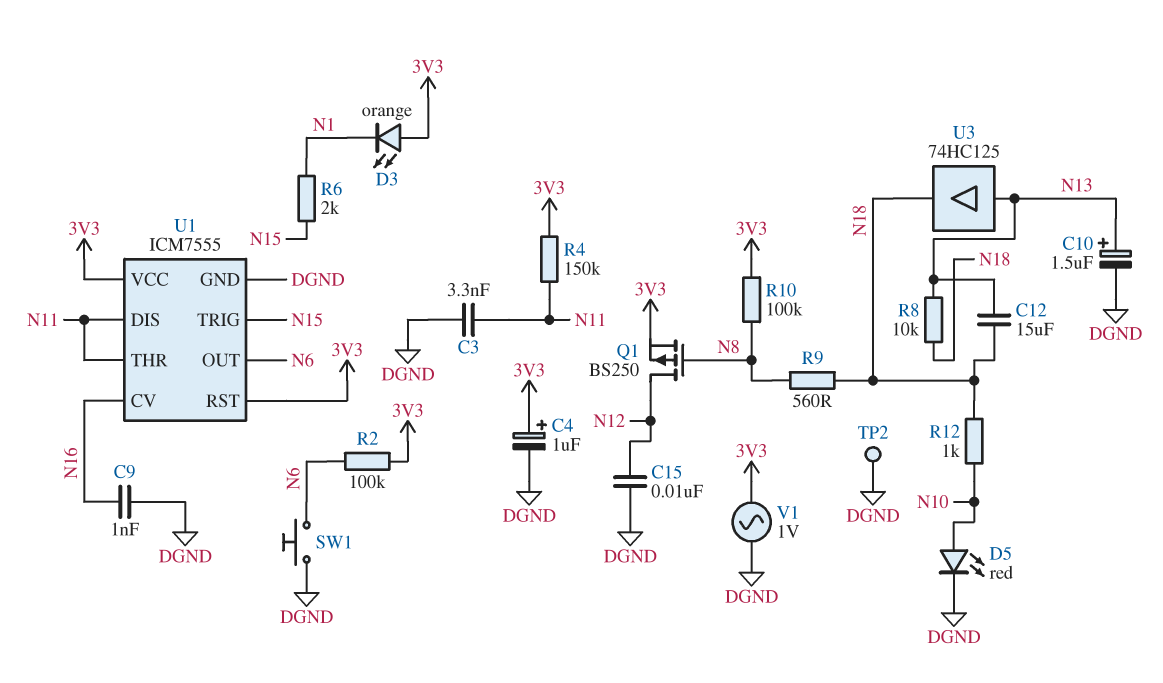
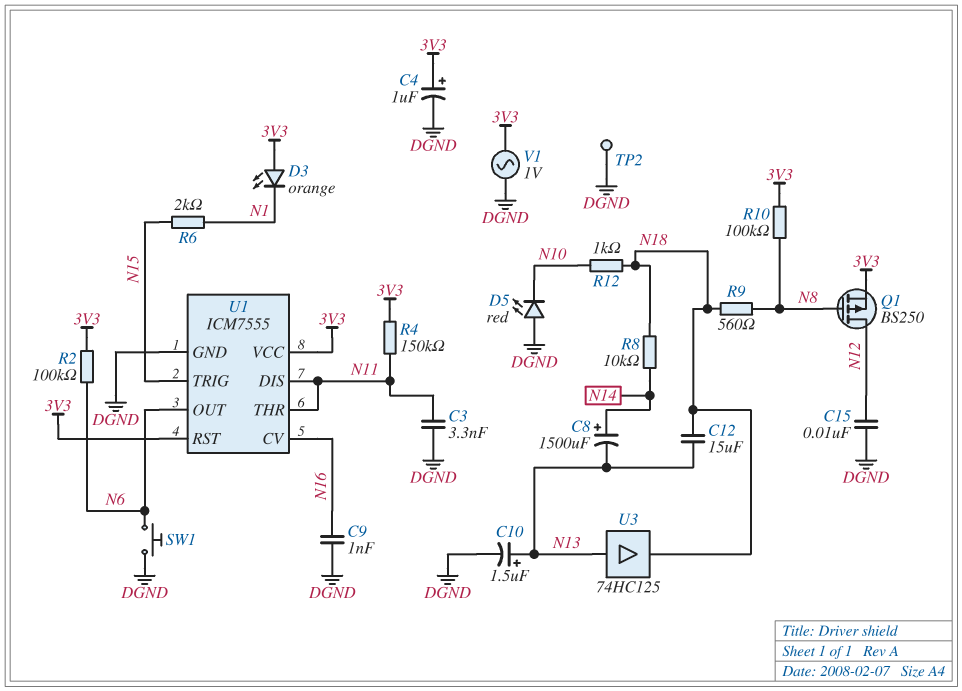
C8: none -> 1500uF (plus N14, minus N13)
D5: LED red (A N10, K DGND) -> LED red (A DGND, K N10)
R8: 10k (N13, N18) -> 10k (N14, N18)

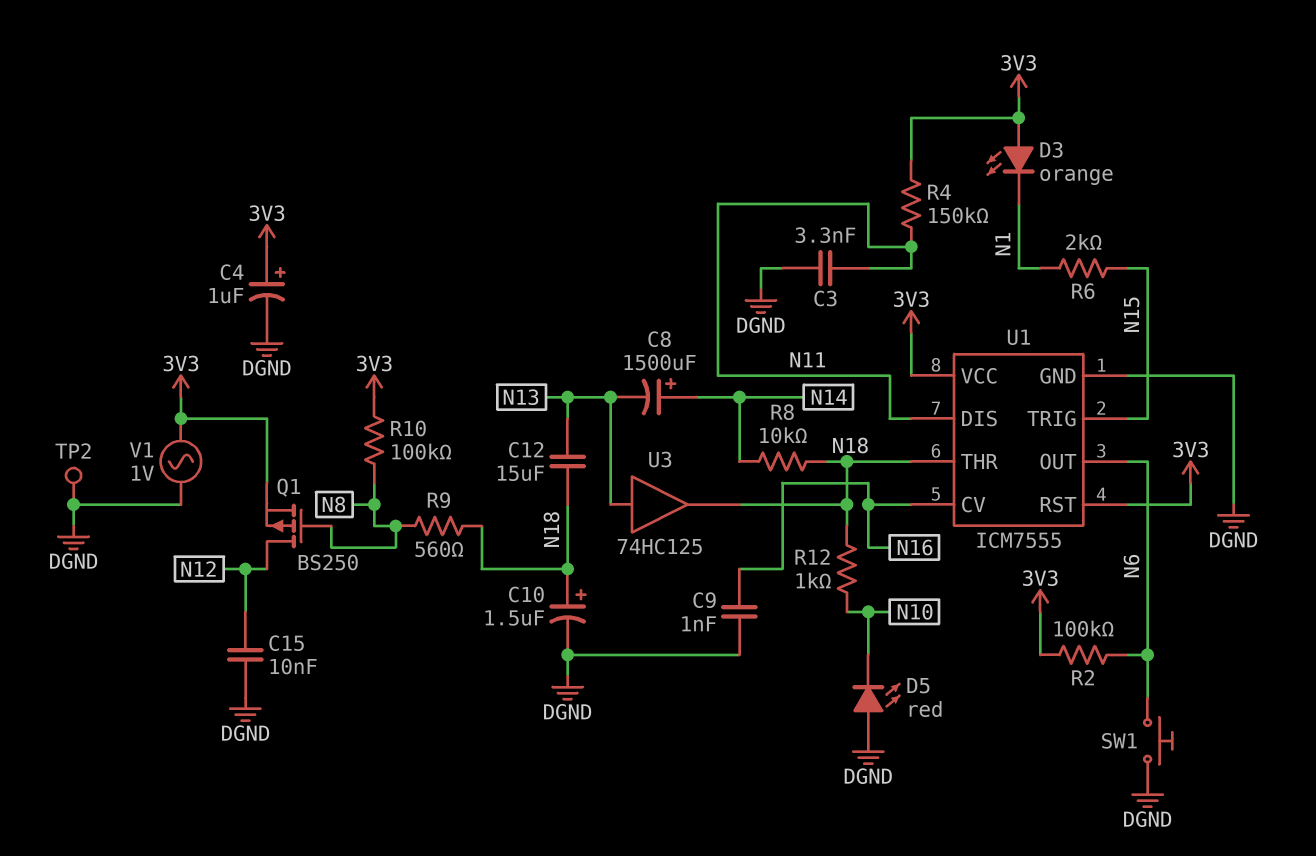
C10: 1.5uF (plus N13, minus DGND) -> 1.5uF (plus N18, minus DGND)
U1 pin THR: N11 -> N18

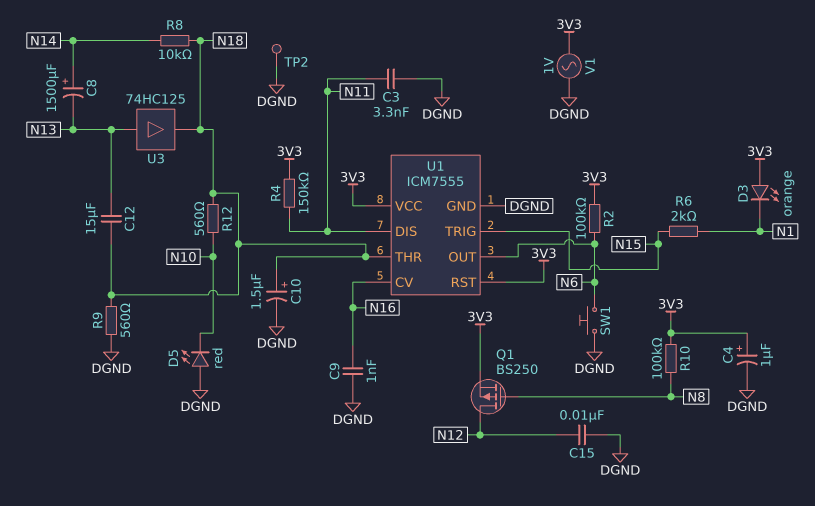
R9: 560 (N8, N18) -> 560 (DGND, N18)
R12: 1k (N10, N18) -> 560 (N10, N18)

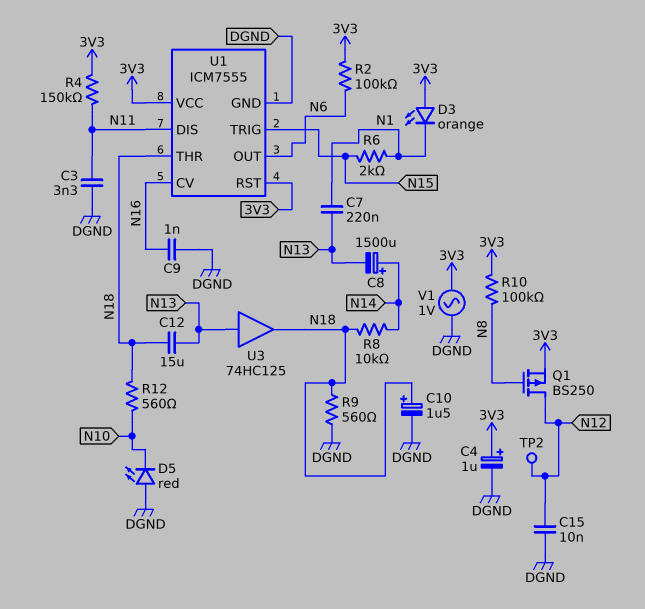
C7: none -> 220nF (N1, N13)
SW1: button (DGND, N6) -> none
TP2: test point (DGND) -> test point (N12)

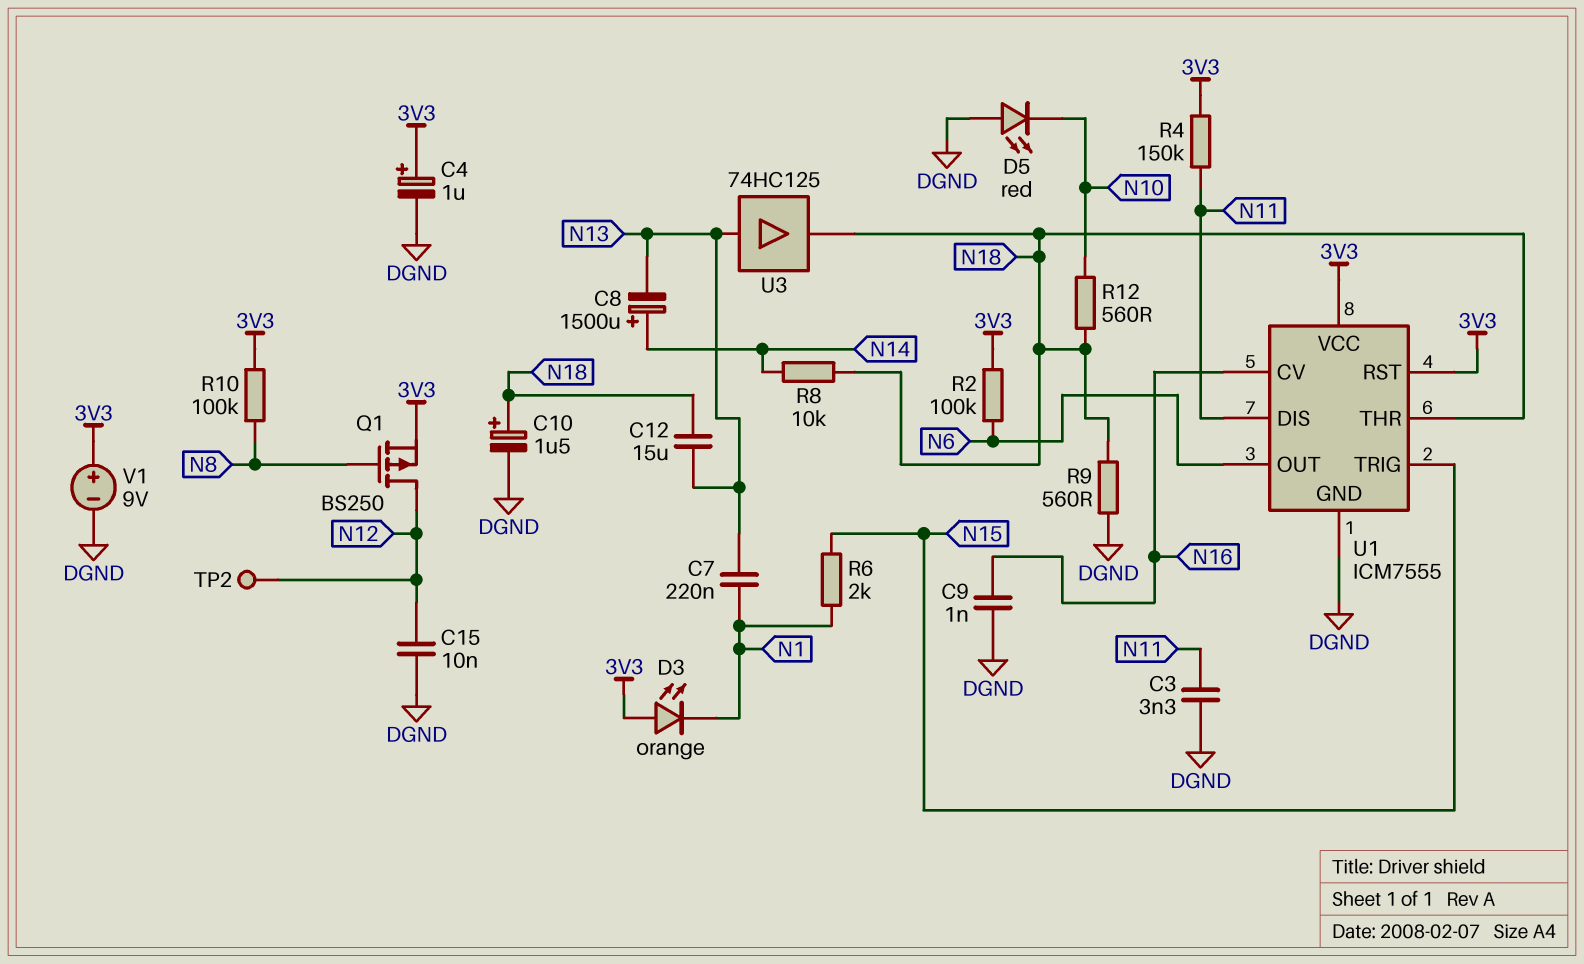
V1: AC 1V (3V3, DGND) -> 9V (plus 3V3, minus DGND)

